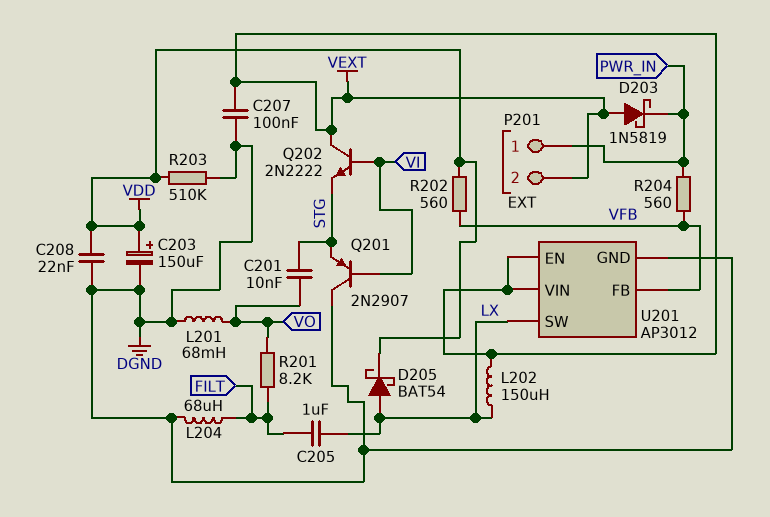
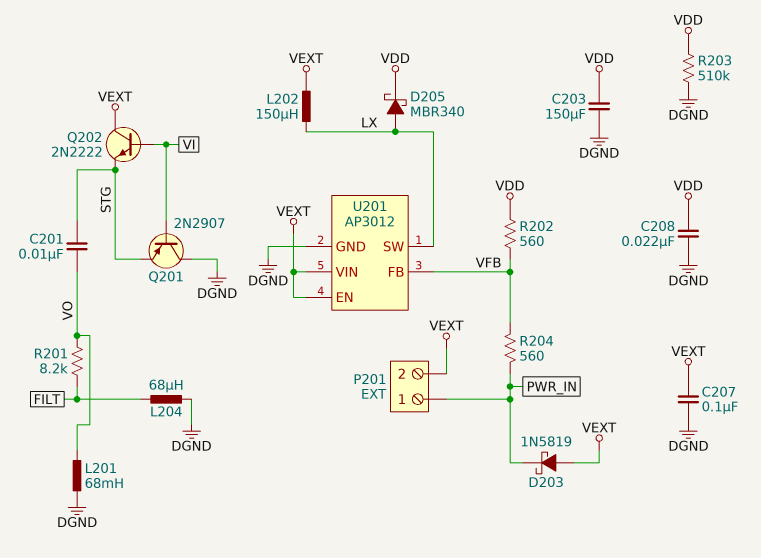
C203: 150uF (plus VDD, minus DGND) -> 150uF (DGND, VDD)
C205: 1uF (FILT, LX) -> none
D205: schottky BAT54 (A LX, K VDD) -> schottky MBR340 (A LX, K VDD)

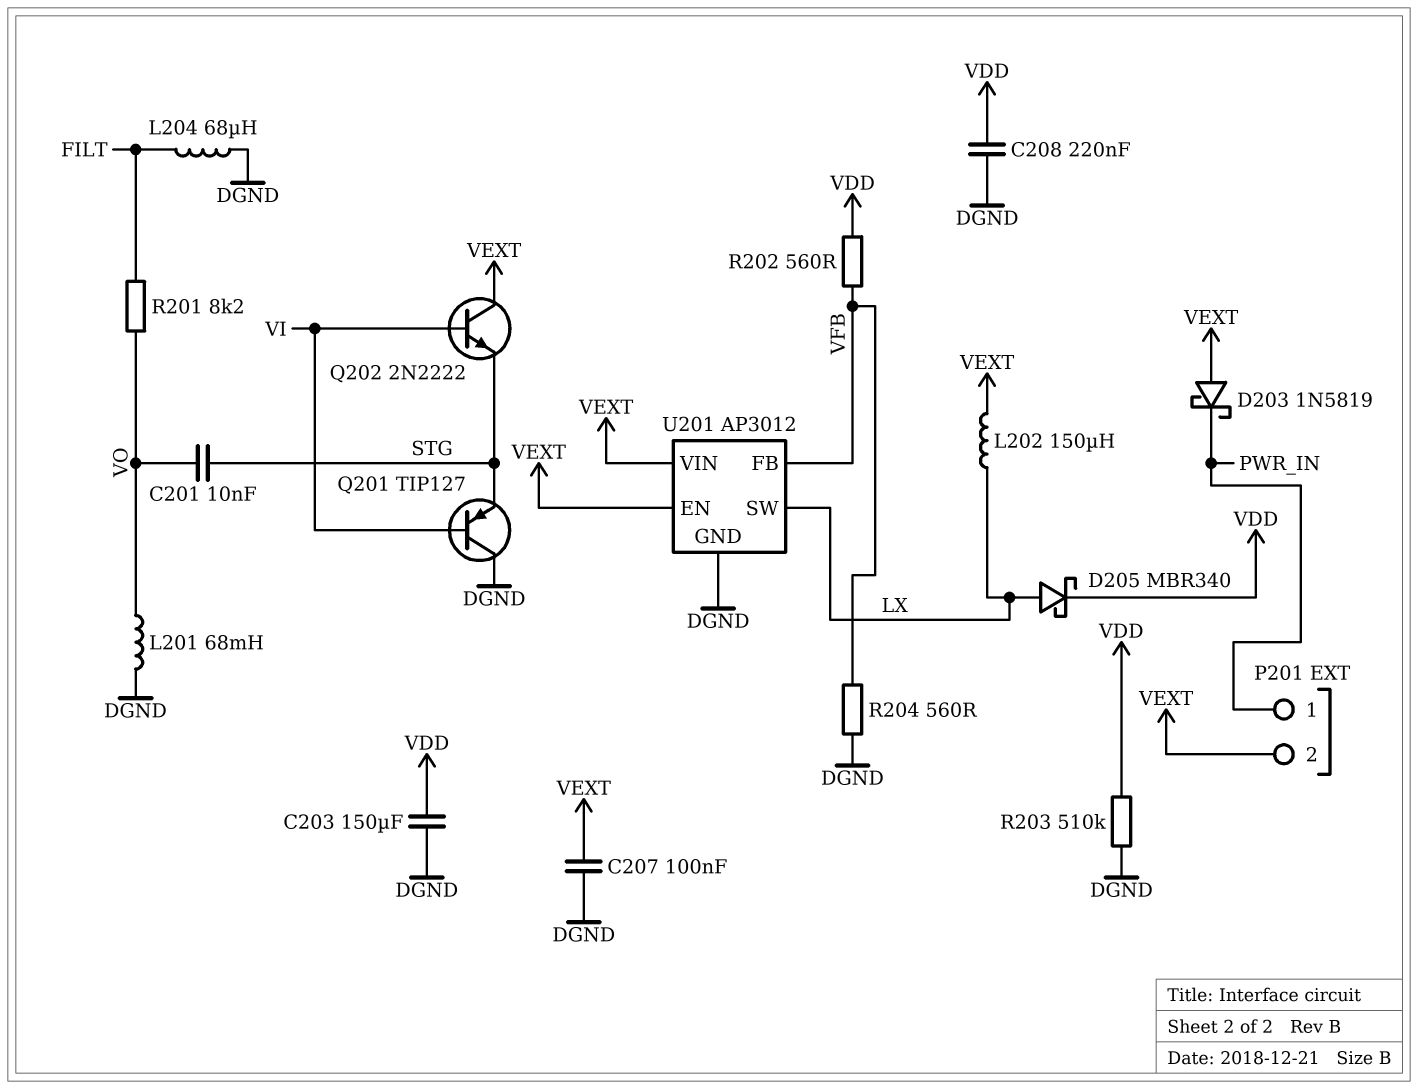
C208: 22nF (DGND, VDD) -> 220nF (DGND, VDD)
Q201: PNP 2N2907 (B VI, C DGND, E STG) -> PNP TIP127 (B VI, C DGND, E STG)
R204: 560 (PWR_IN, VFB) -> 560 (DGND, VFB)

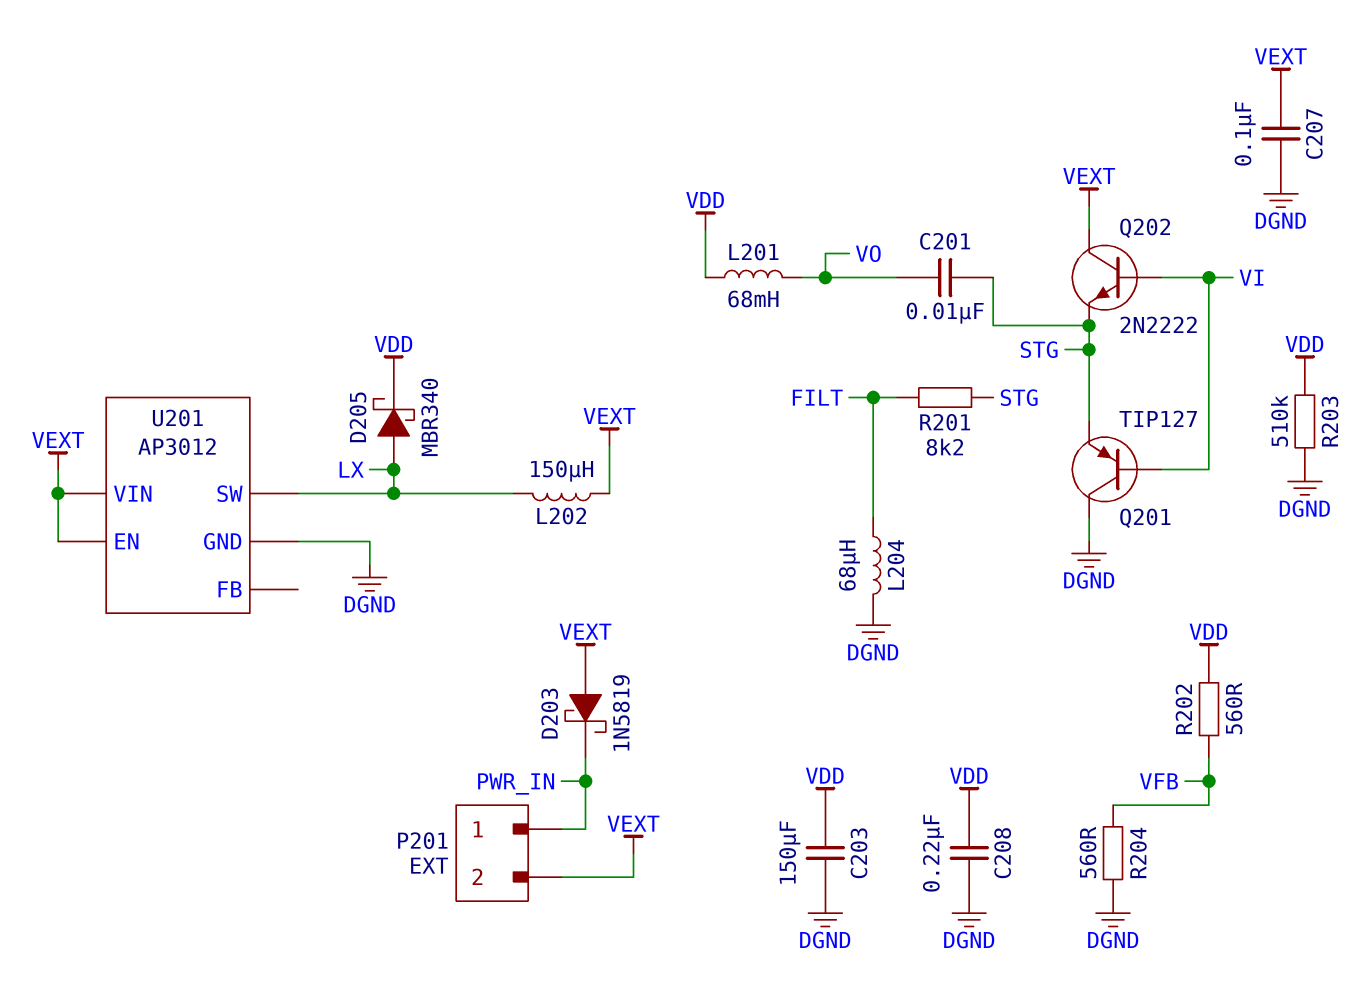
L201: 68mH (DGND, VO) -> 68mH (VDD, VO)
R201: 8.2k (FILT, VO) -> 8.2k (FILT, STG)
U201 pin FB: VFB -> none

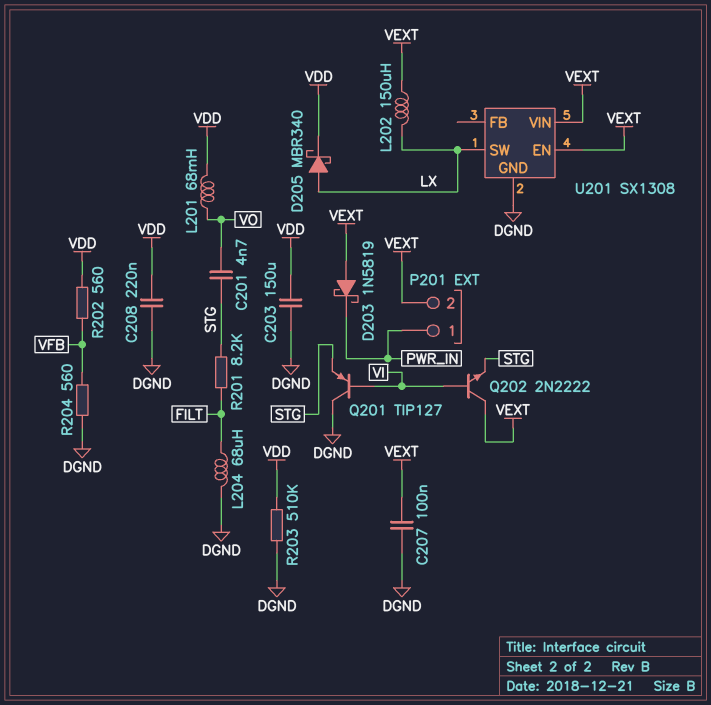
C201: 10nF (STG, VO) -> 4.7nF (STG, VO)
U201: AP3012 -> SX1308

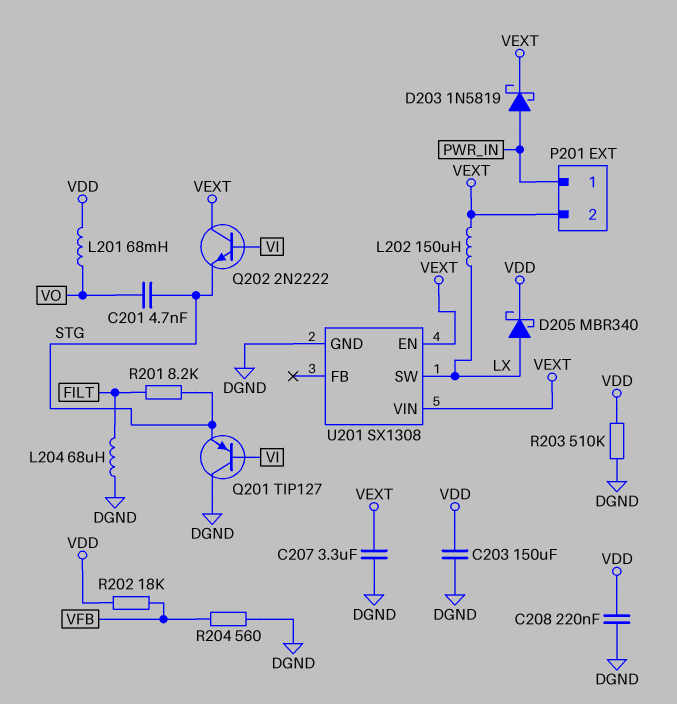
C207: 100nF (DGND, VEXT) -> 3.3uF (DGND, VEXT)
D203: schottky 1N5819 (A VEXT, K PWR_IN) -> schottky 1N5819 (A PWR_IN, K VEXT)
R202: 560 (VDD, VFB) -> 18k (VDD, VFB)

